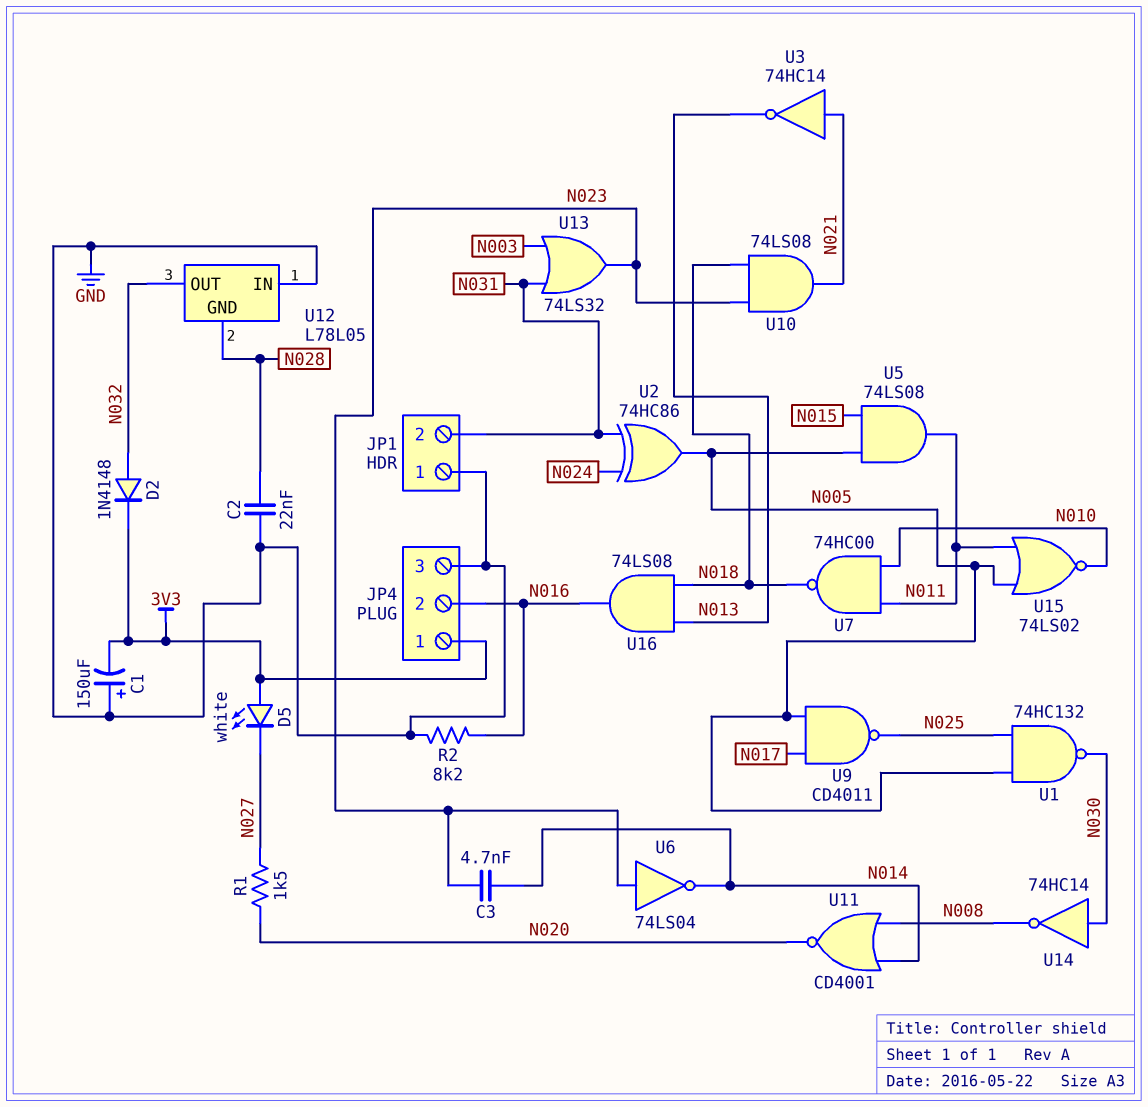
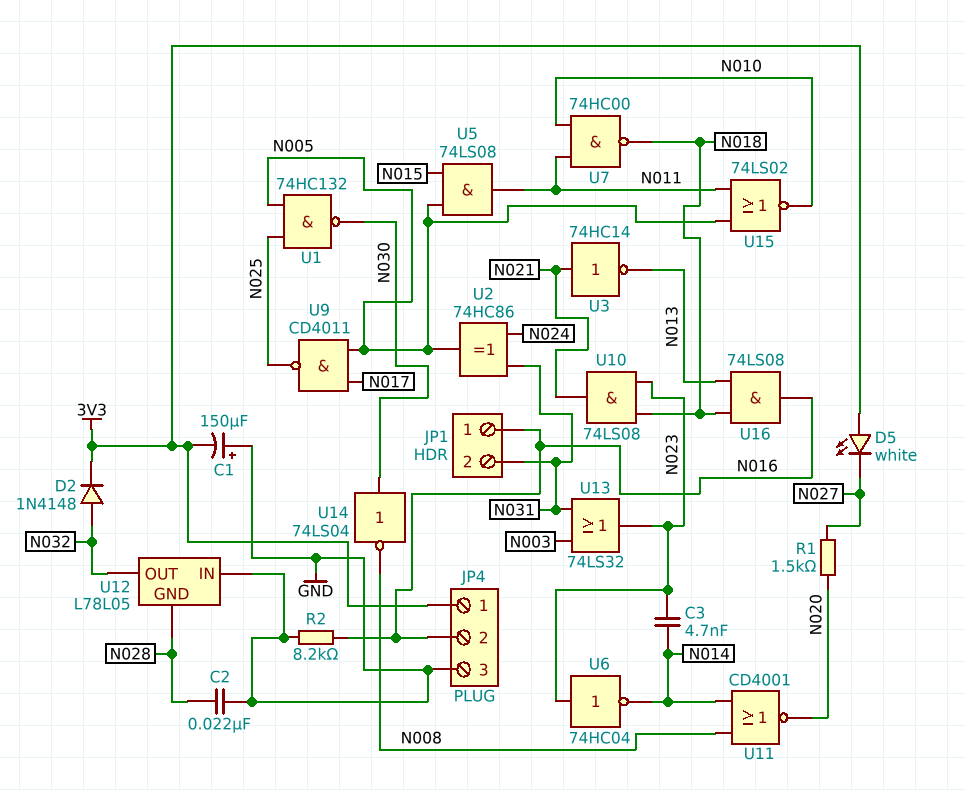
JP1 pin 1: GND -> N016
U6: NOT 74LS04 (in N023, out N014) -> NOT 74HC04 (in N023, out N014)
U14: NOT 74HC14 (in N030, out N008) -> NOT 74LS04 (in N030, out N008)

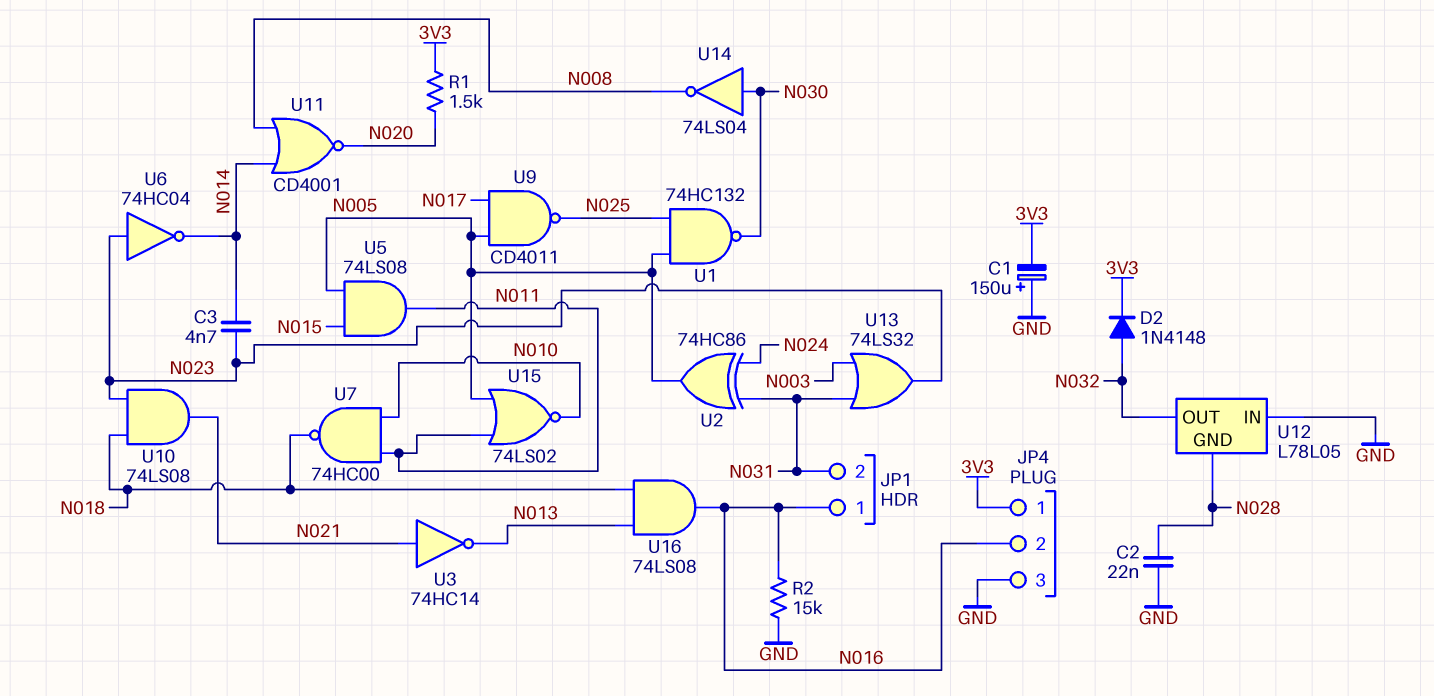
D5: LED white (A 3V3, K N027) -> none
R1: 1.5k (N020, N027) -> 1.5k (3V3, N020)
R2: 8.2k (GND, N016) -> 15k (GND, N016)

